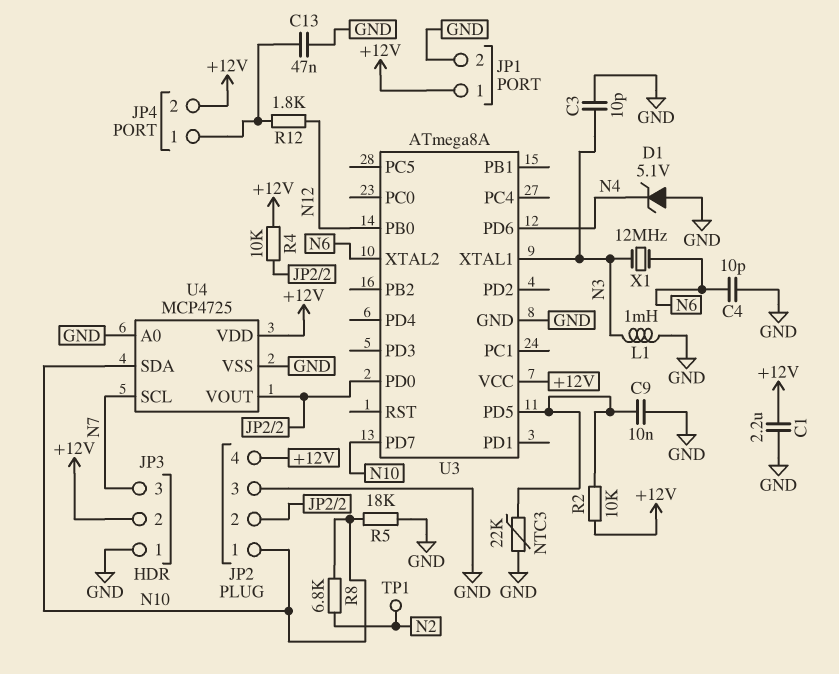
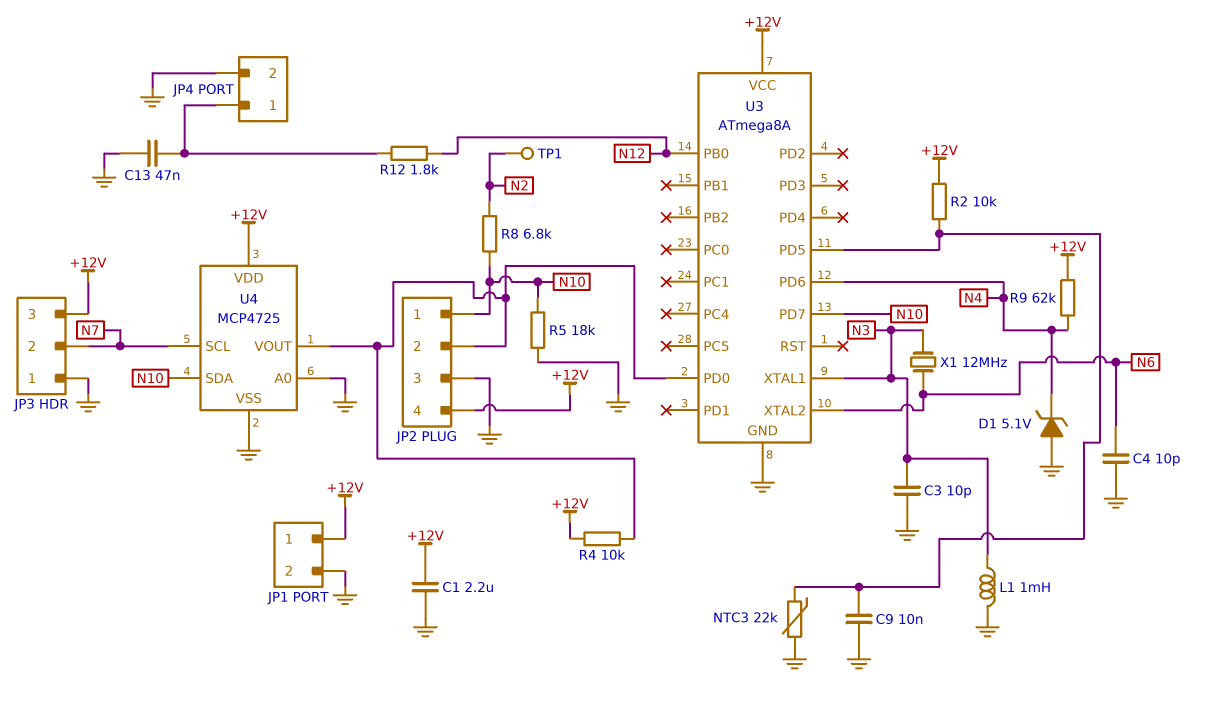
JP3 pin 2: +12V -> N7
JP3 pin 3: N7 -> +12V
JP4 pin 2: +12V -> GND
R9: none -> 62k (+12V, N4)

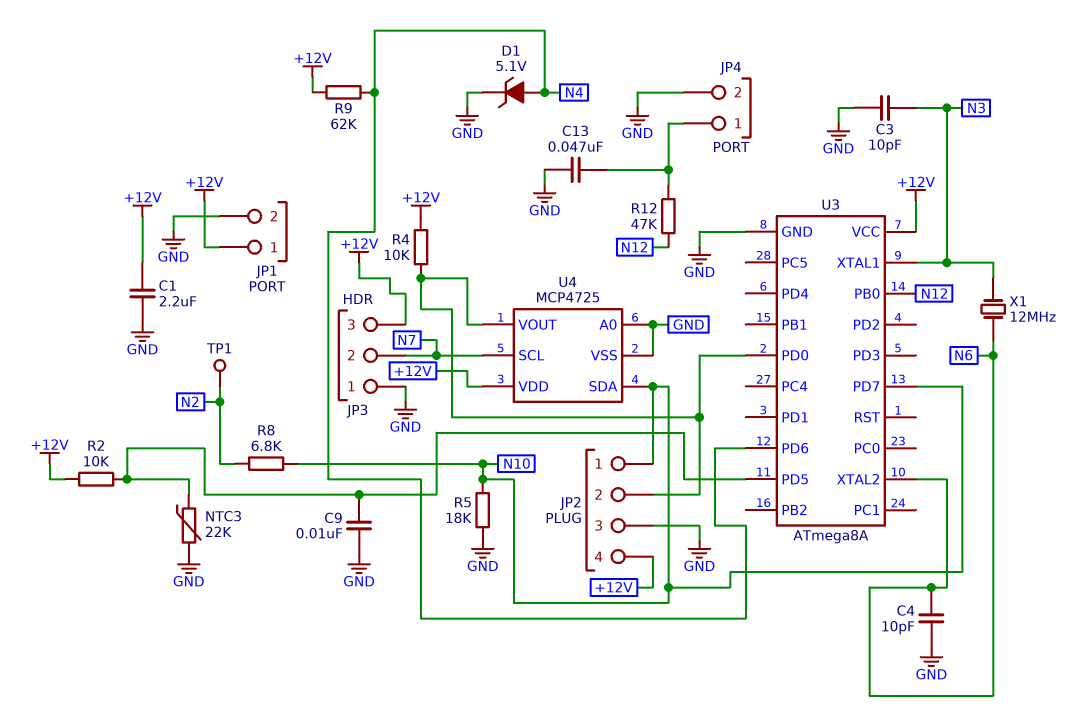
D1: zener 5.1V (A GND, K N4) -> zener 5.1V (A N4, K GND)
L1: 1mH (GND, N3) -> none
R12: 1.8k (JP4/1, N12) -> 47k (JP4/1, N12)

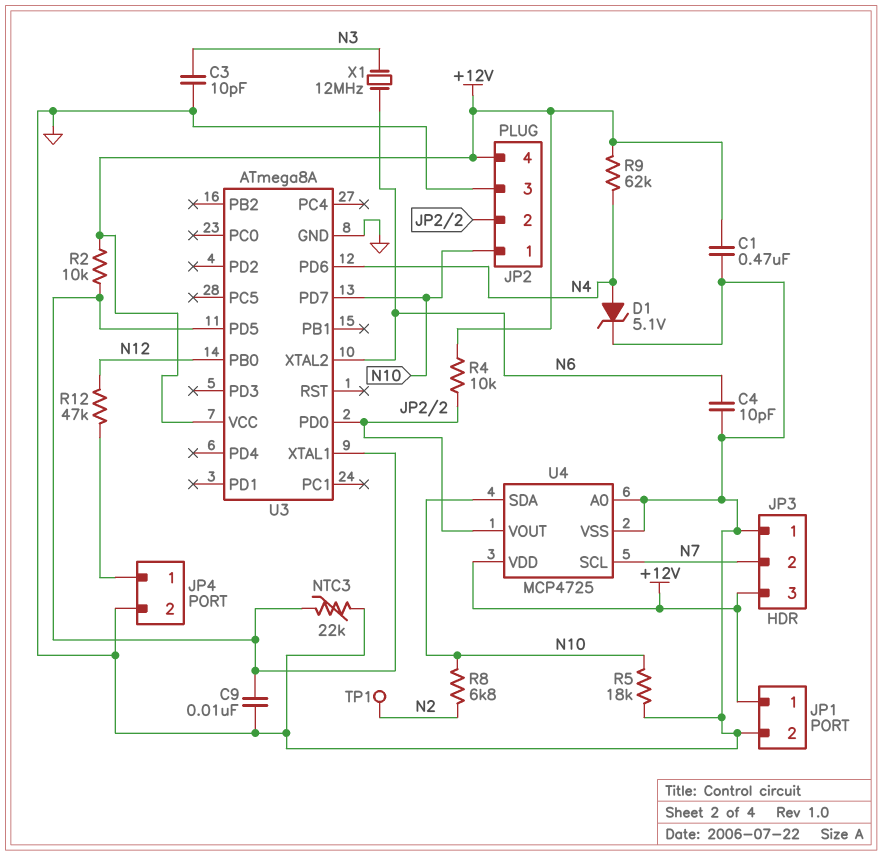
C1: 2.2uF (+12V, GND) -> 470nF (+12V, GND)
C13: 47nF (GND, JP4/1) -> none
U3 pin XTAL1: N3 -> U3/PD5

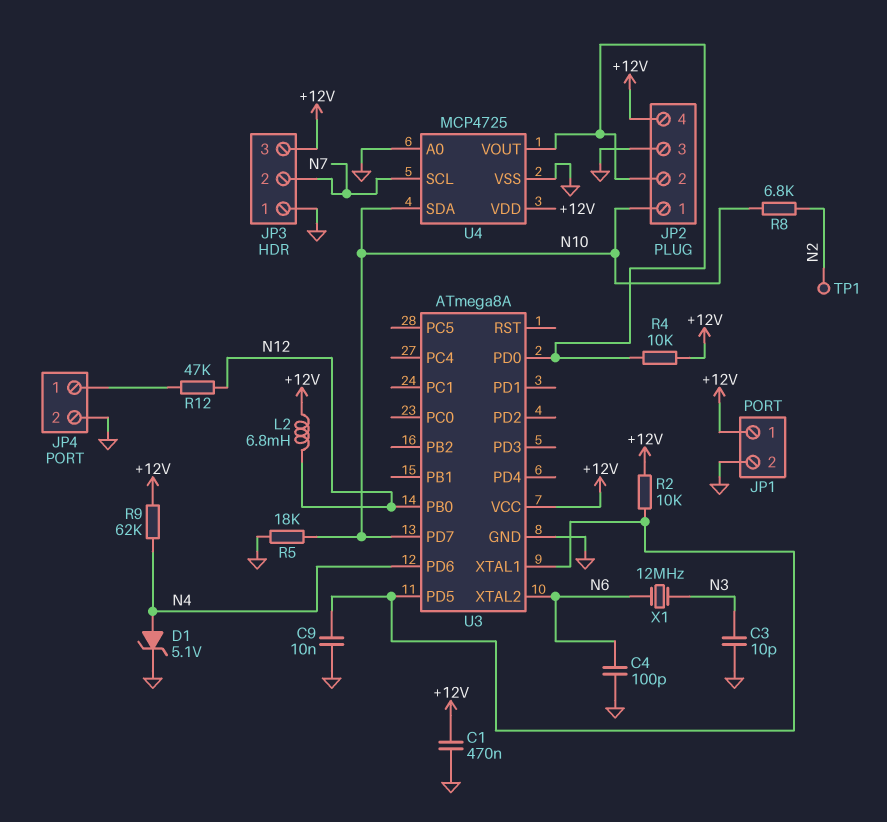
C4: 10pF (GND, N6) -> 100pF (GND, N6)
L2: none -> 6.8mH (+12V, N12)
NTC3: 22k (GND, U3/PD5) -> none

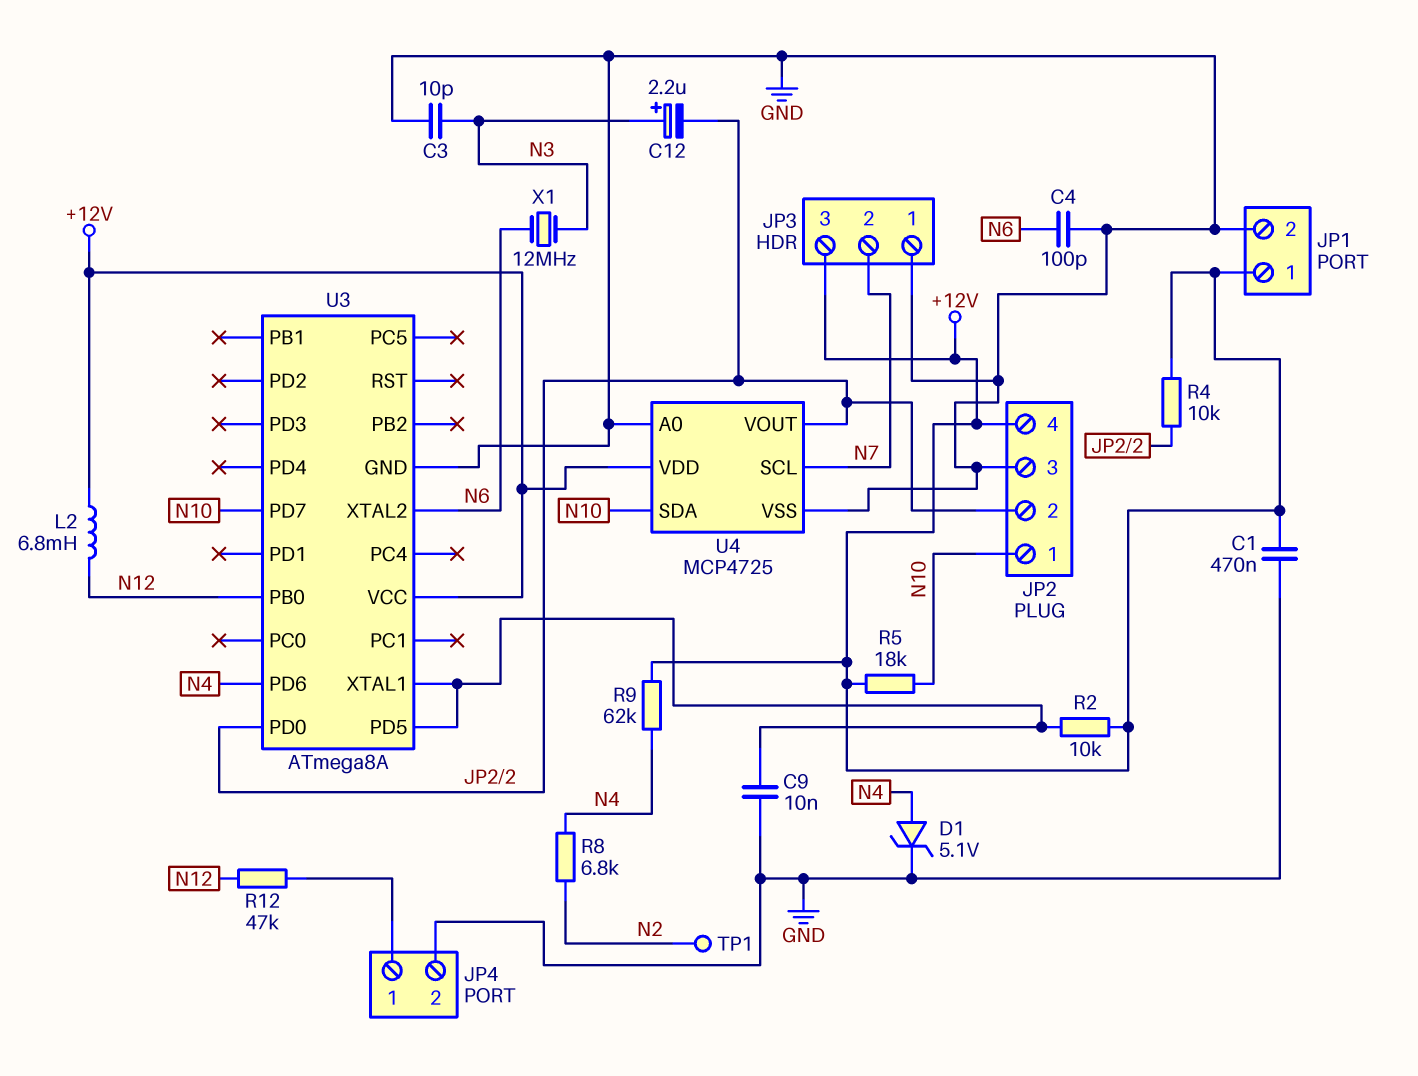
C12: none -> 2.2uF (plus N3, minus JP2/2)
R5: 18k (GND, N10) -> 18k (+12V, N10)
R8: 6.8k (N2, N10) -> 6.8k (N2, N4)

